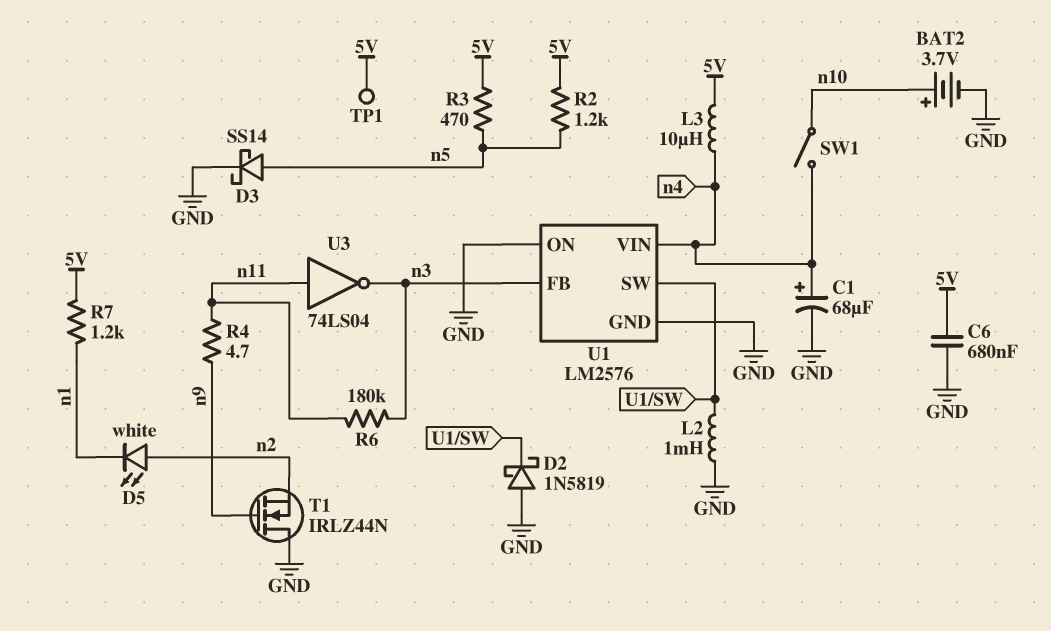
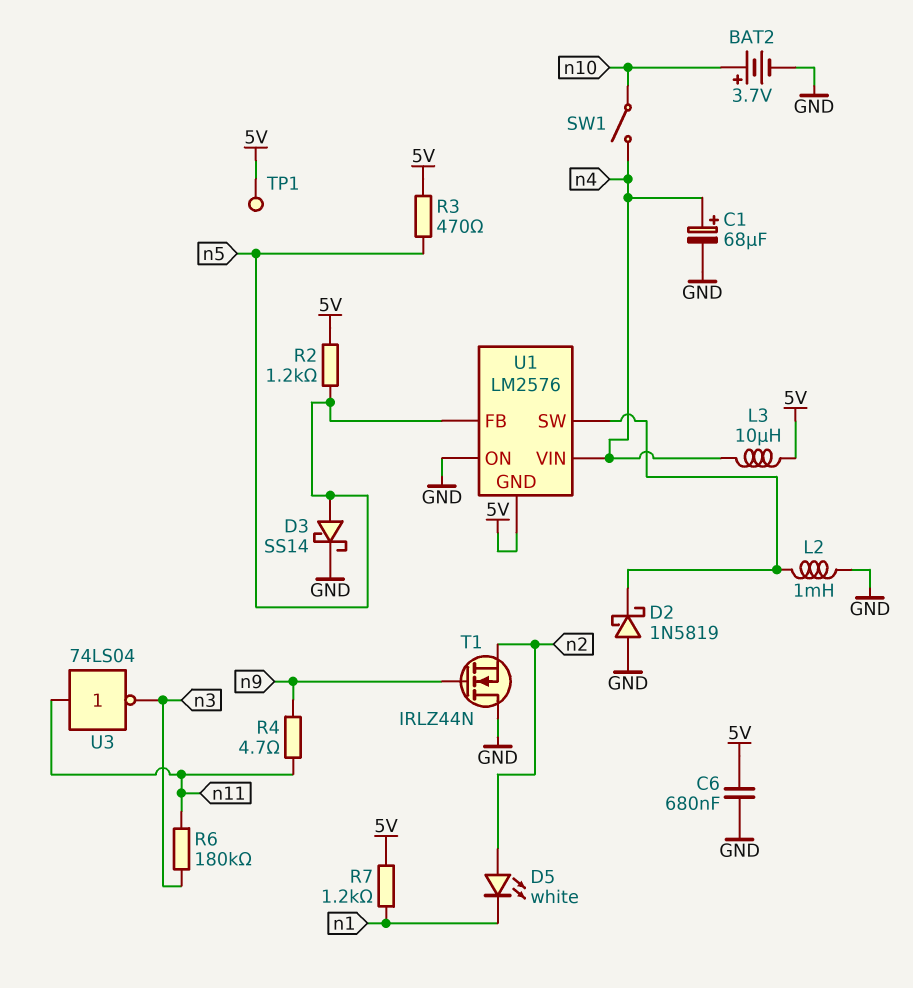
U1 pin FB: n3 -> n5
U1 pin GND: GND -> 5V

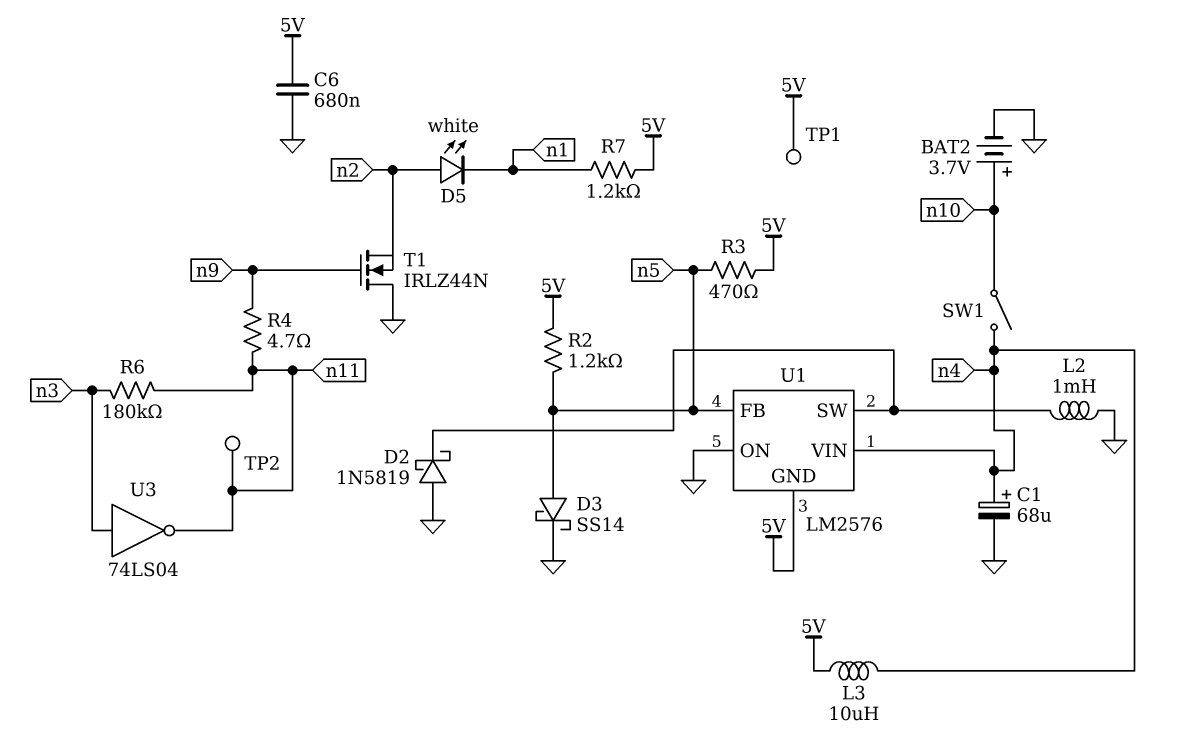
TP2: none -> test point (n11)
U3: NOT 74LS04 (in n11, out n3) -> NOT 74LS04 (in n3, out n11)

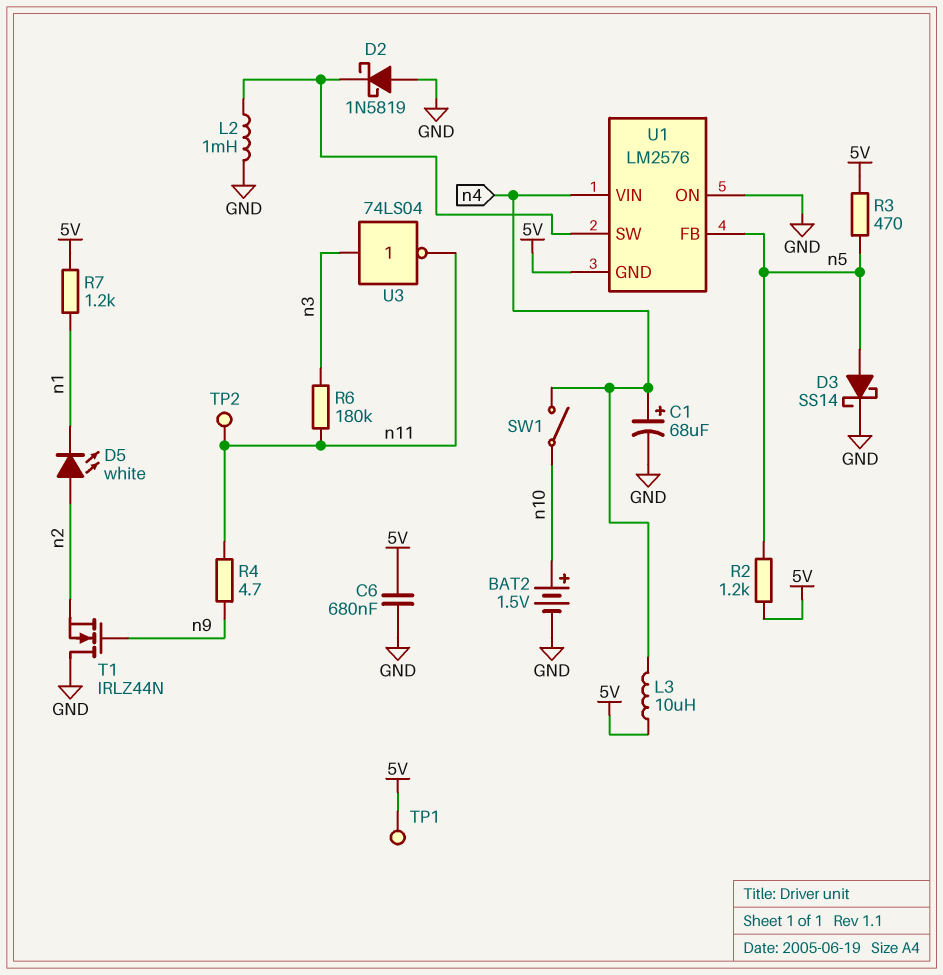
BAT2: 3.7V (plus n10, minus GND) -> 1.5V (plus n10, minus GND)

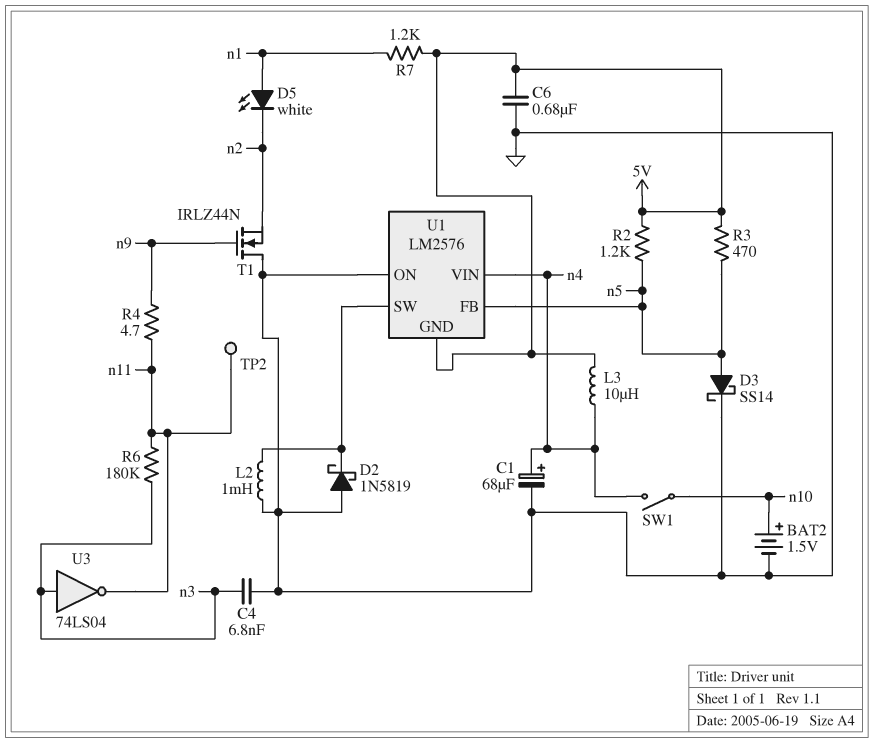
C4: none -> 6.8nF (GND, n3)
D5: LED white (A n2, K n1) -> LED white (A n1, K n2)
TP1: test point (5V) -> none

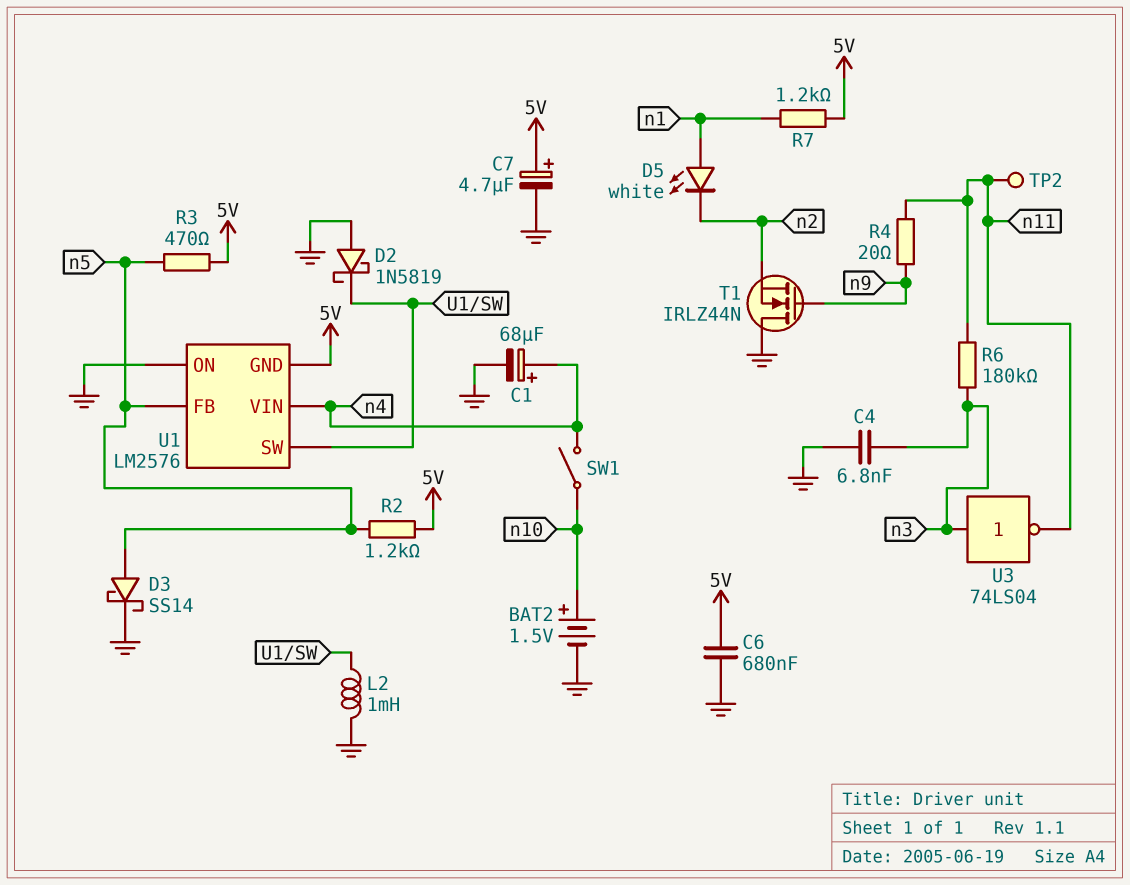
C7: none -> 4.7uF (plus 5V, minus GND)
L3: 10uH (5V, n4) -> none
R4: 4.7 (n9, n11) -> 20 (n9, n11)

